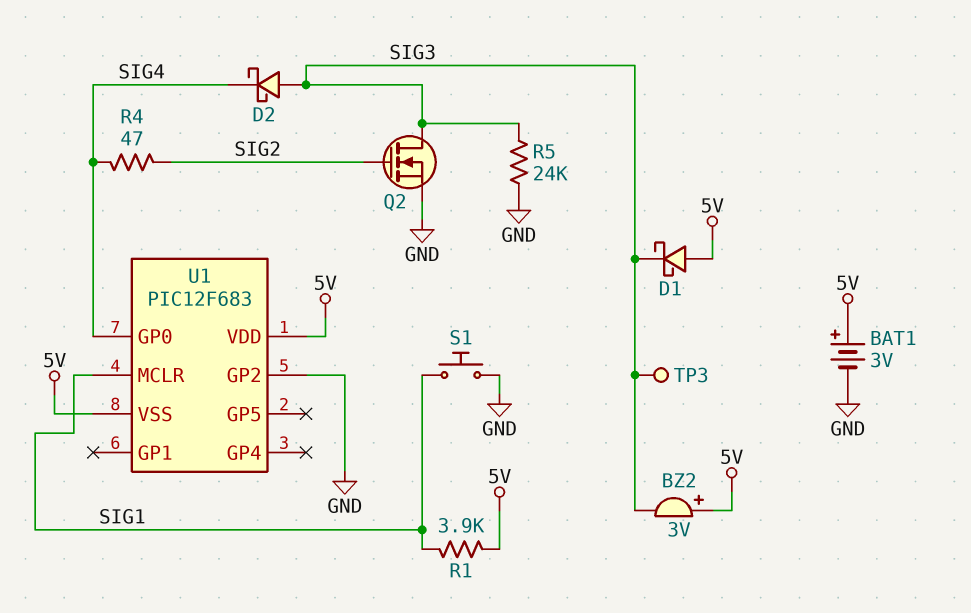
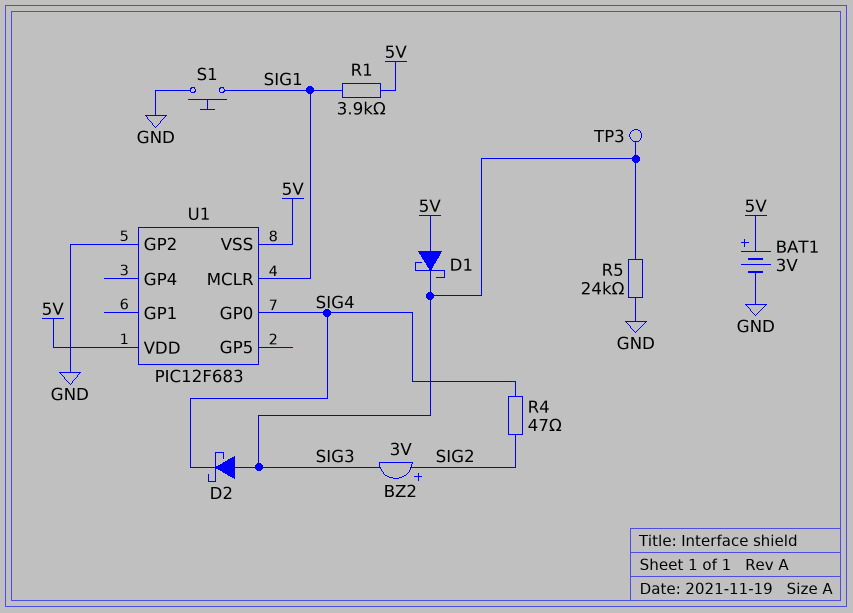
BZ2: buzzer 3V (plus 5V, minus SIG3) -> buzzer 3V (plus SIG2, minus SIG3)
Q2: NMOS (G SIG2, D SIG3, S GND) -> none

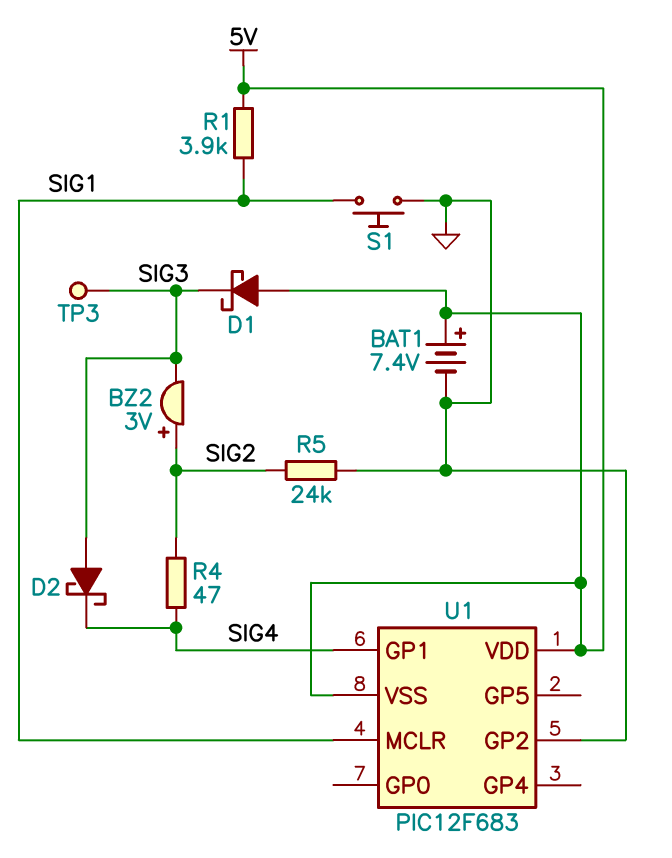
BAT1: 3V (plus 5V, minus GND) -> 7.4V (plus 5V, minus GND)
R5: 24k (GND, SIG3) -> 24k (GND, SIG2)
U1 pin GP0: SIG4 -> none
U1 pin GP1: none -> SIG4

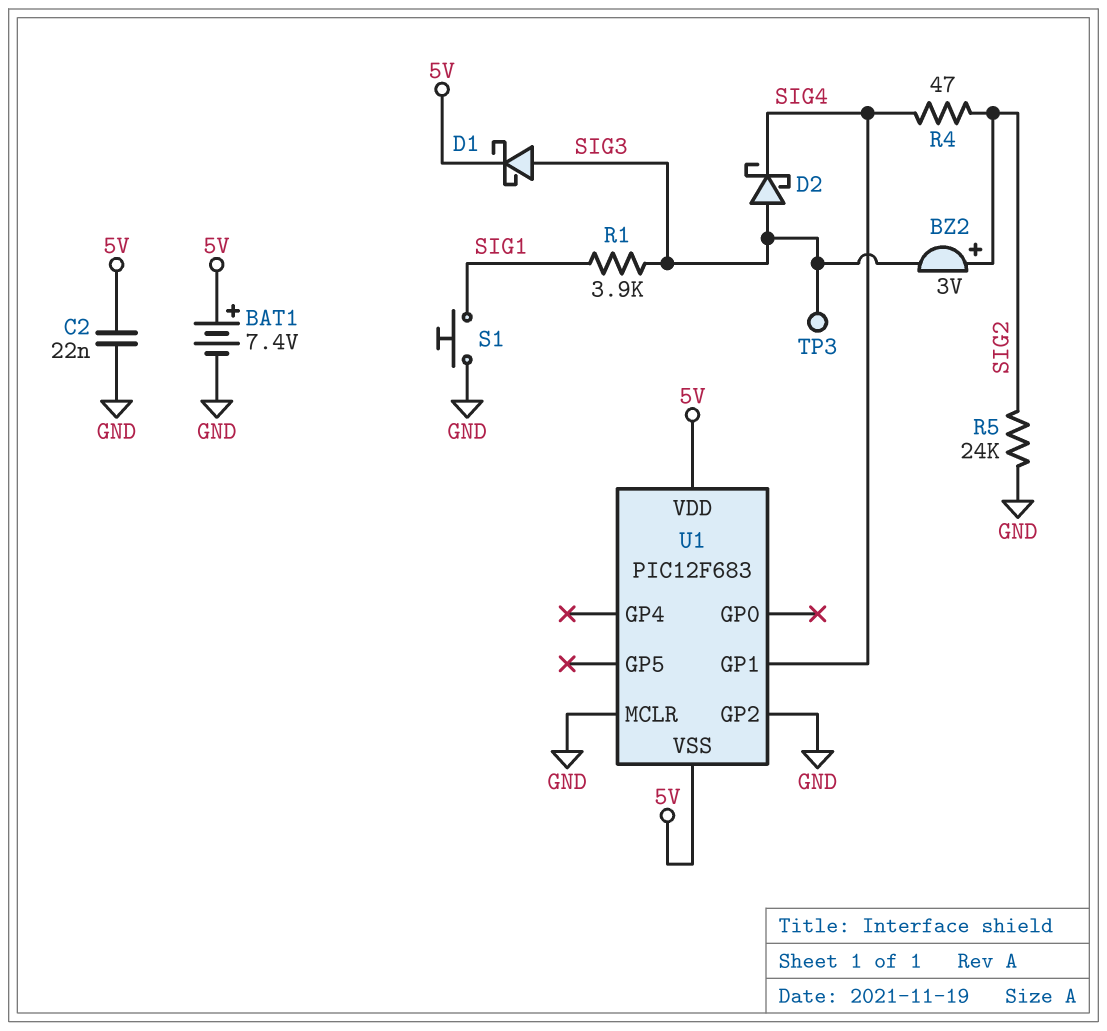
C2: none -> 22nF (5V, GND)
D1: schottky (A 5V, K SIG3) -> schottky (A SIG3, K 5V)
R1: 3.9k (5V, SIG1) -> 3.9k (SIG1, SIG3)
U1 pin MCLR: SIG1 -> GND

